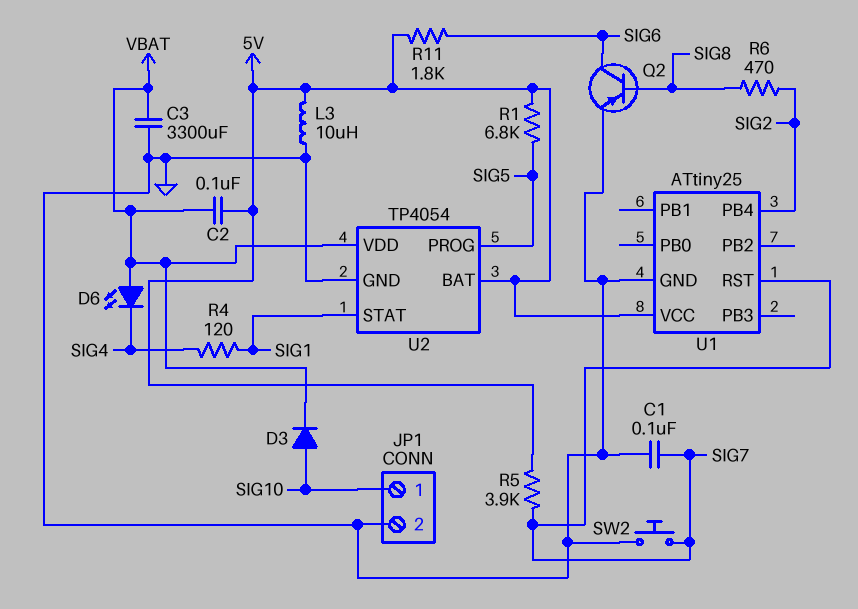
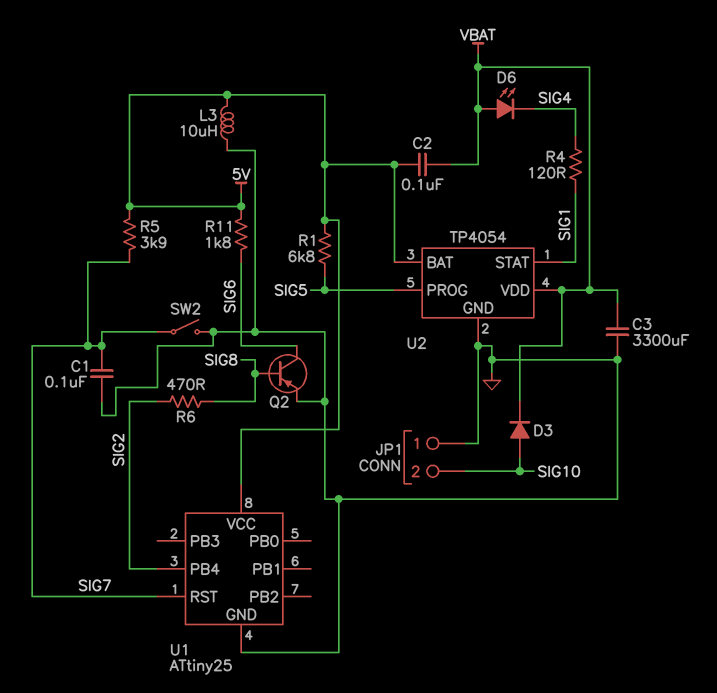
JP1 pin 1: SIG10 -> GND
JP1 pin 2: GND -> SIG10
SW2: button (GND, SIG7) -> switch (GND, SIG7)

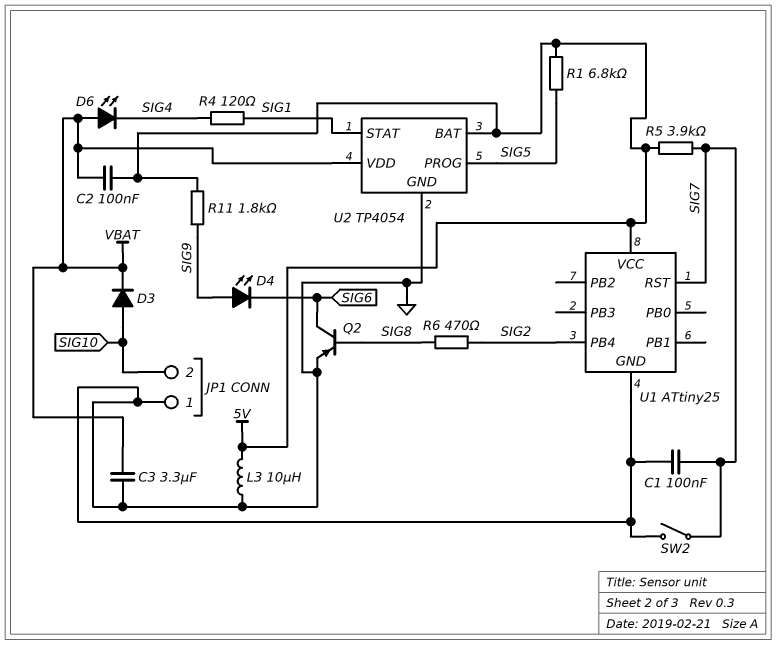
C3: 3300uF (GND, VBAT) -> 3.3uF (GND, VBAT)
D4: none -> LED (A SIG9, K SIG6)
R11: 1.8k (5V, SIG6) -> 1.8k (5V, SIG9)

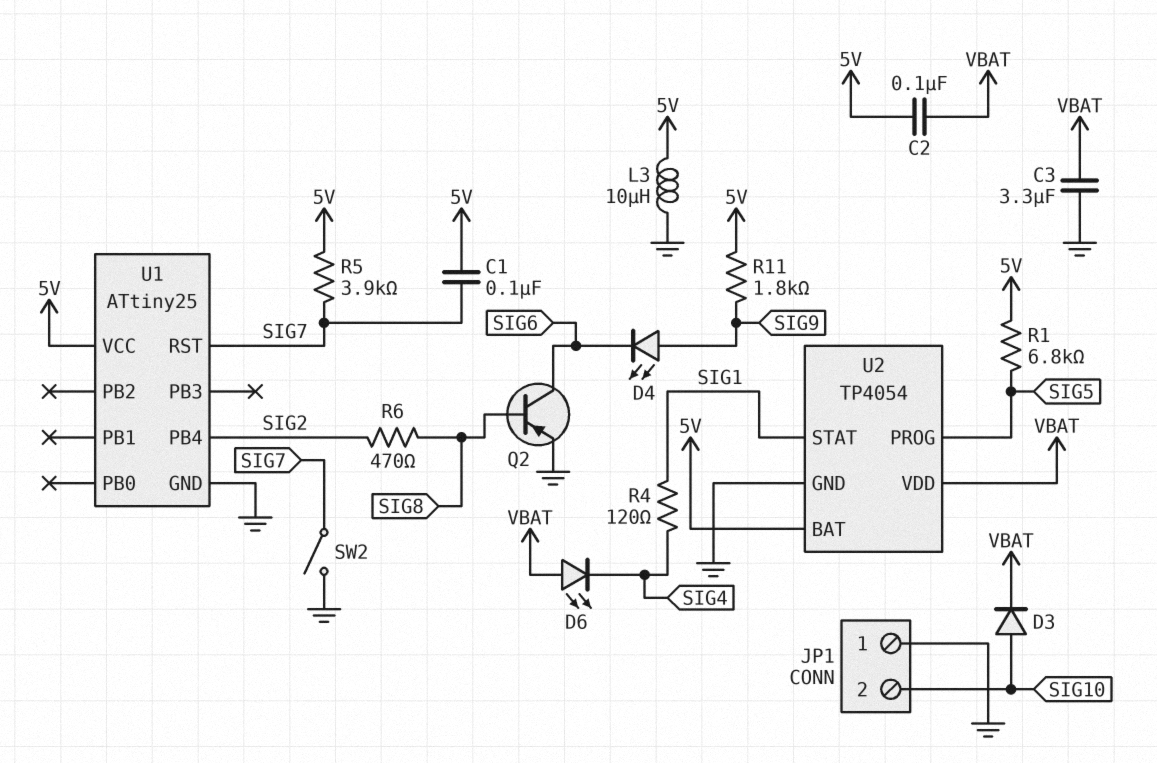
C1: 100nF (GND, SIG7) -> 100nF (5V, SIG7)

